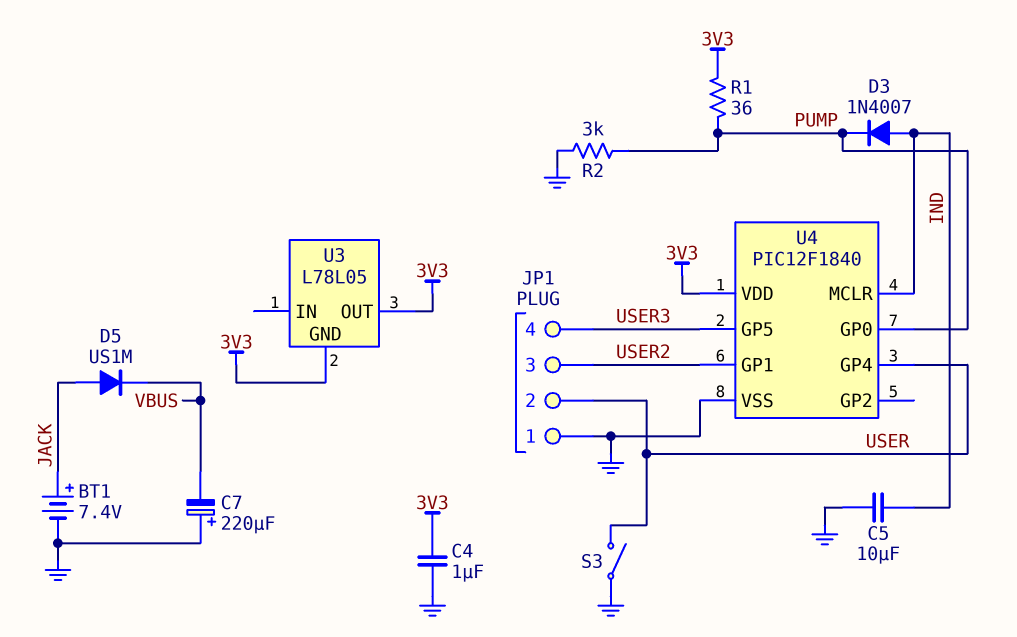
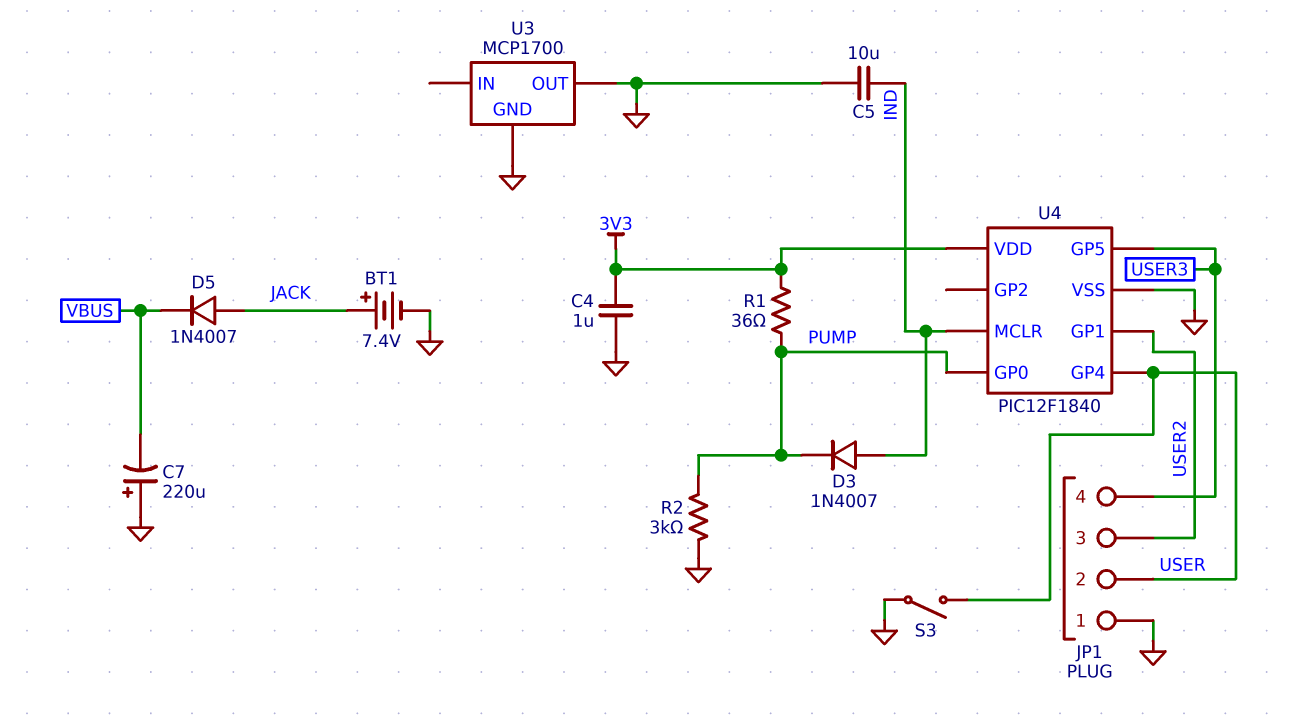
D5: diode US1M (A JACK, K VBUS) -> diode 1N4007 (A JACK, K VBUS)
U3: L78L05 -> MCP1700
U3 pin GND: 3V3 -> GND
U3 pin OUT: 3V3 -> GND

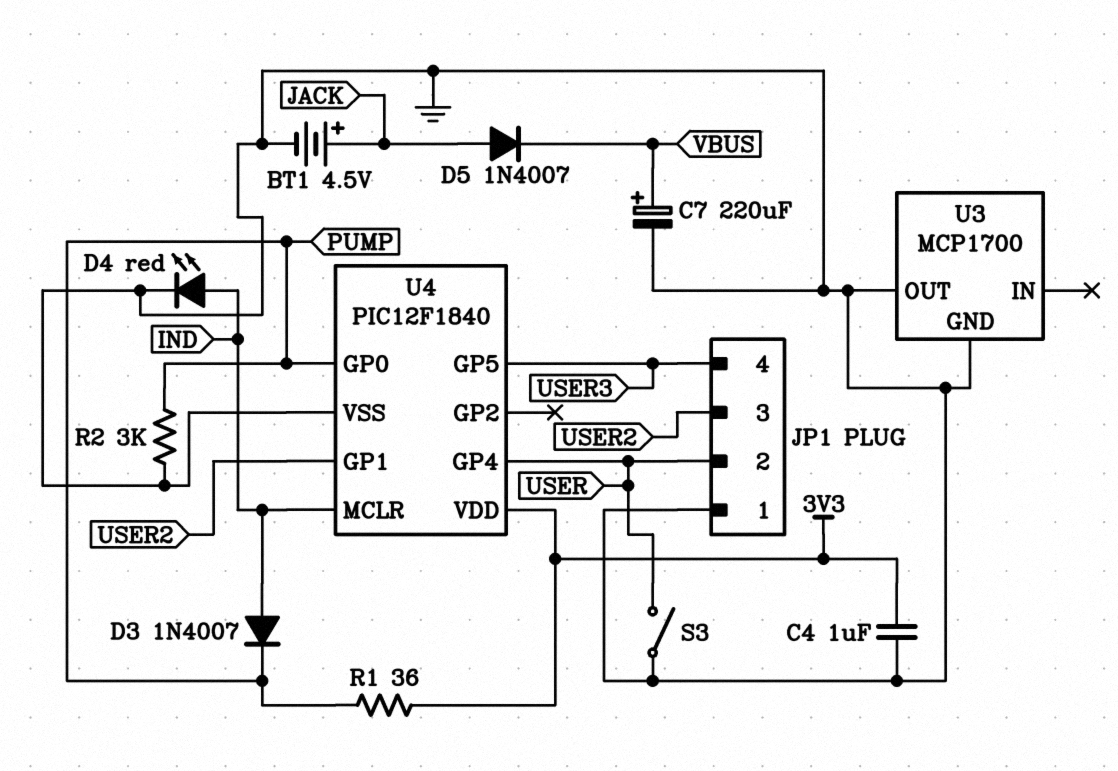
BT1: 7.4V (plus JACK, minus GND) -> 4.5V (plus JACK, minus GND)
C5: 10uF (GND, IND) -> none
C7: 220uF (plus GND, minus VBUS) -> 220uF (plus VBUS, minus GND)
D4: none -> LED red (A IND, K GND)

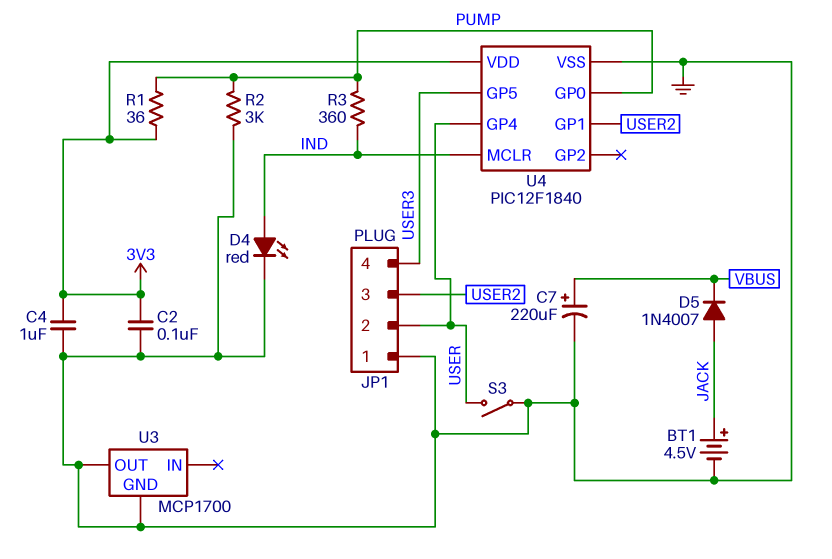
C2: none -> 100nF (3V3, GND)
D3: diode 1N4007 (A IND, K PUMP) -> none
R3: none -> 360 (IND, PUMP)

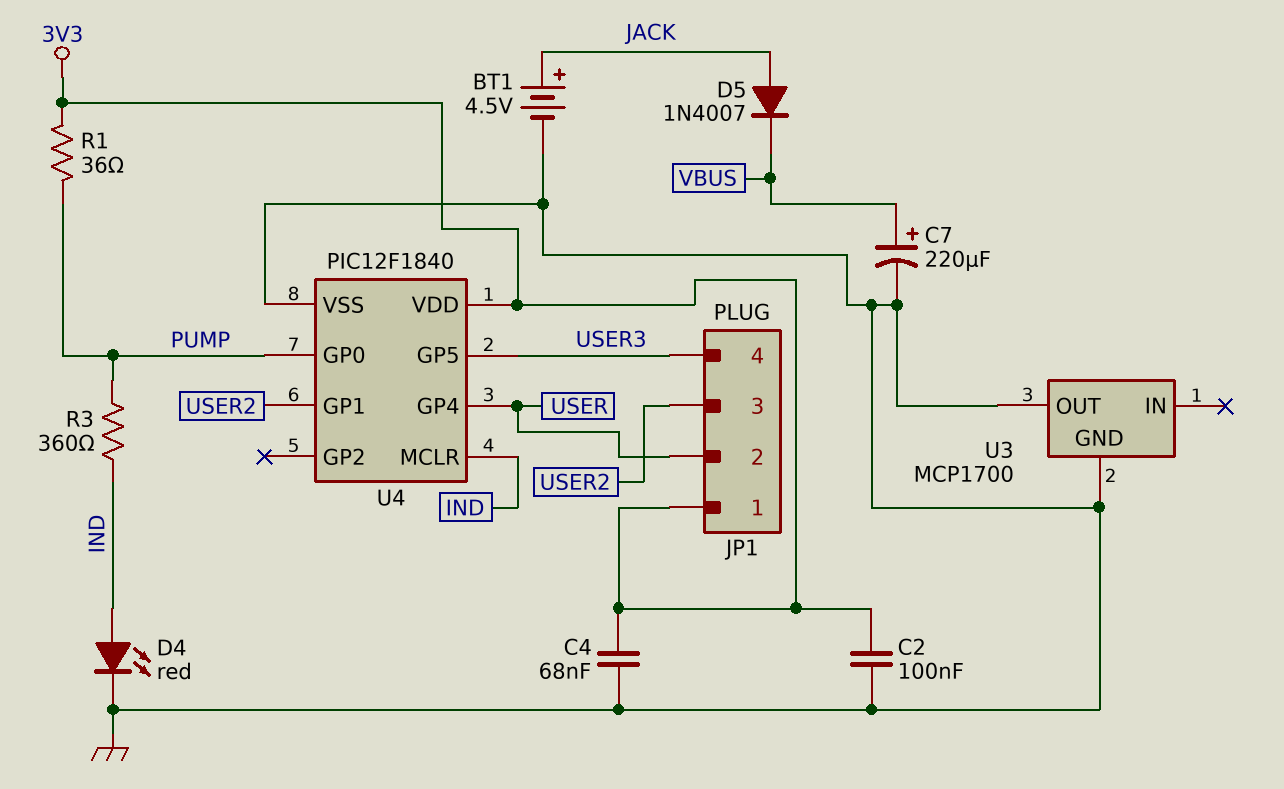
C4: 1uF (3V3, GND) -> 68nF (3V3, GND)
JP1 pin 1: GND -> 3V3
R2: 3k (GND, PUMP) -> none
S3: switch (GND, USER) -> none

